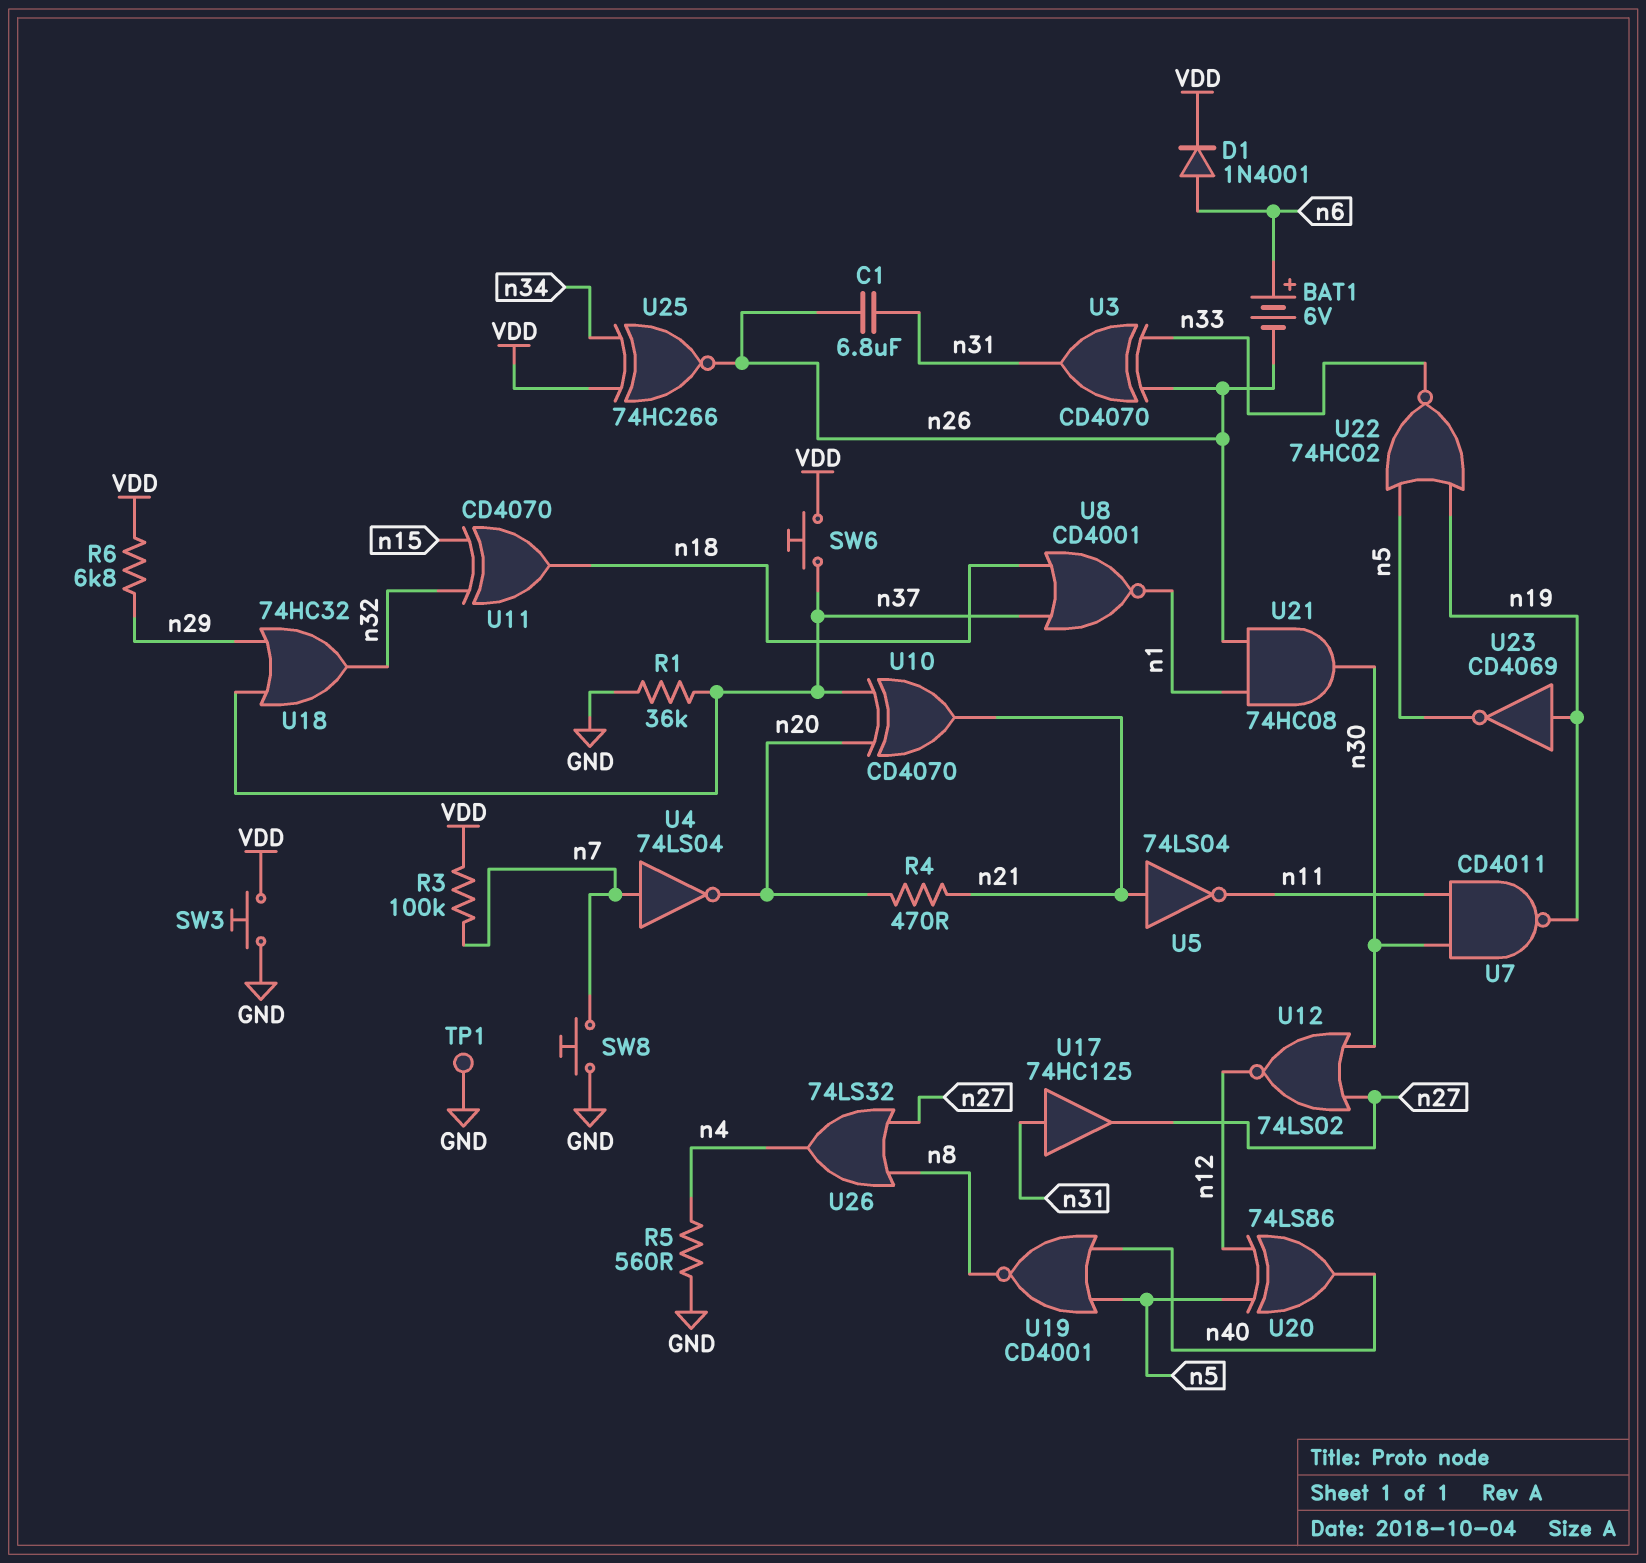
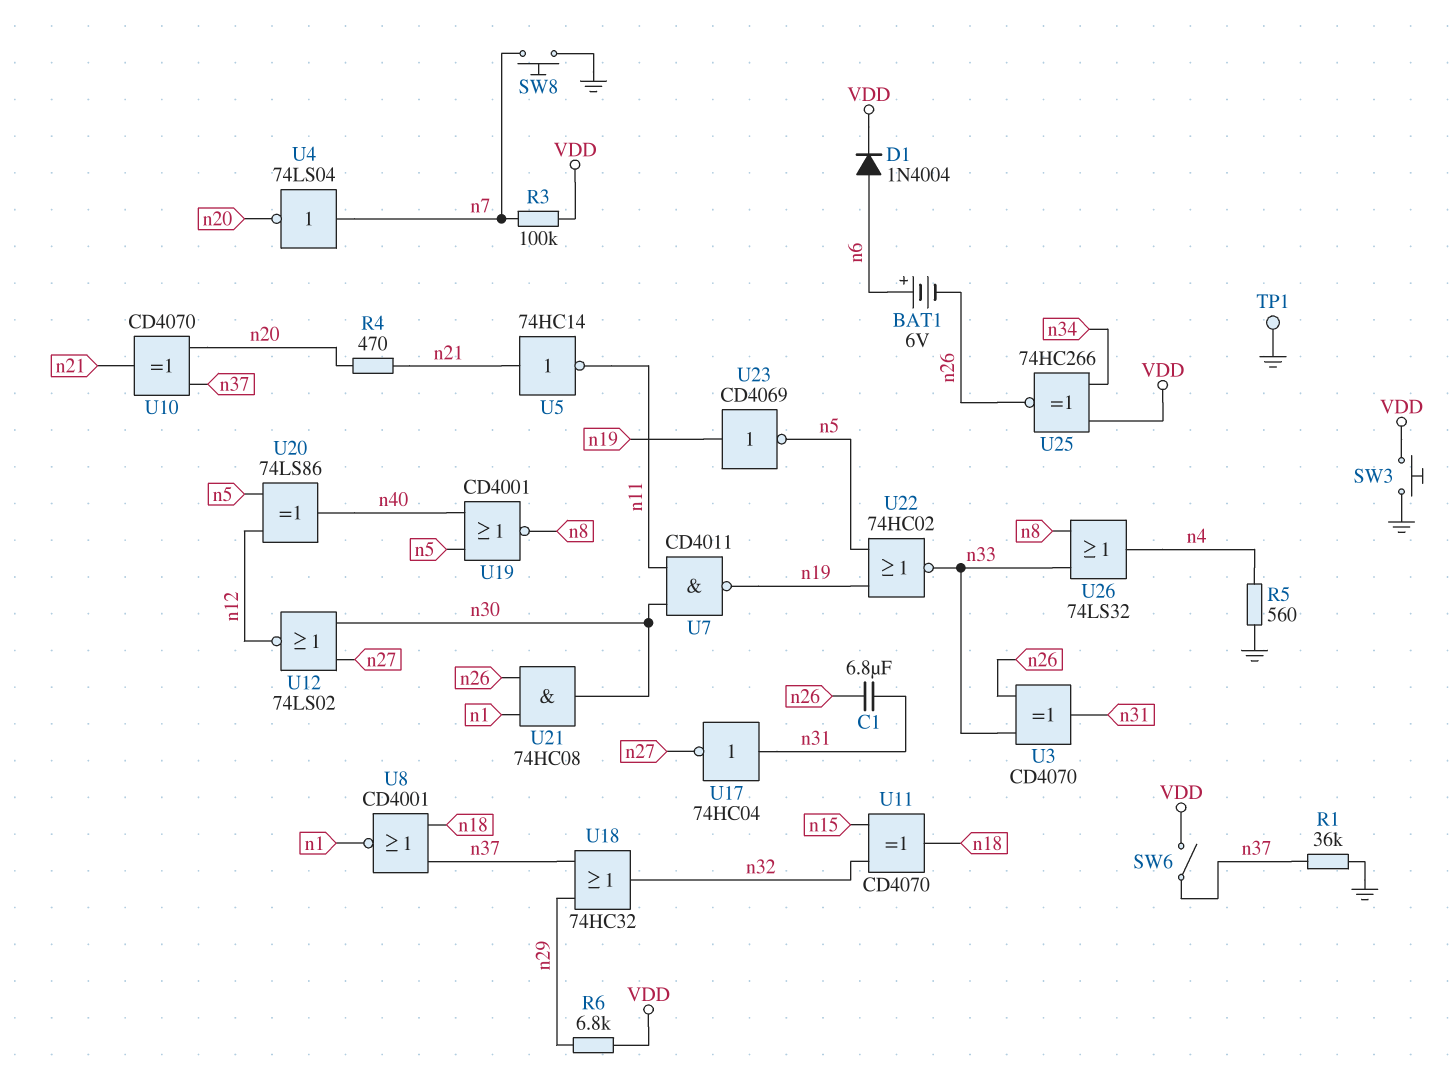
D1: diode 1N4001 (A n6, K VDD) -> diode 1N4004 (A n6, K VDD)
SW6: button (VDD, n37) -> switch (VDD, n37)
U5: NOT 74LS04 (in n21, out n11) -> NOT 74HC14 (in n21, out n11)
U17: buffer 74HC125 (in n31, out n27) -> NOT 74HC04 (in n31, out n27)
U26: OR 74LS32 (in n8, in n27, out n4) -> OR 74LS32 (in n8, in n33, out n4)

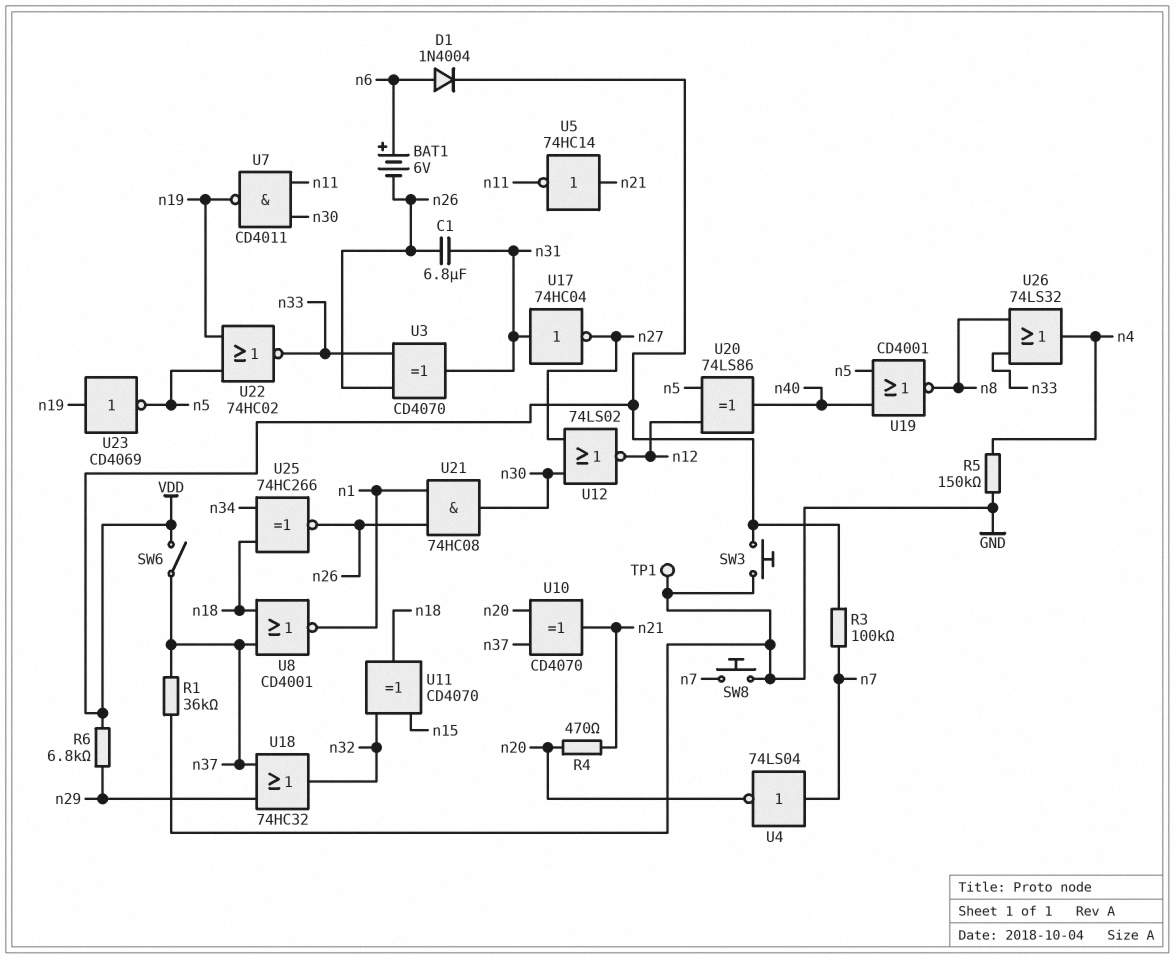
R5: 560 (GND, n4) -> 150k (GND, n4)
U25: XNOR 74HC266 (in VDD, in n34, out n26) -> XNOR 74HC266 (in n18, in n34, out n26)

